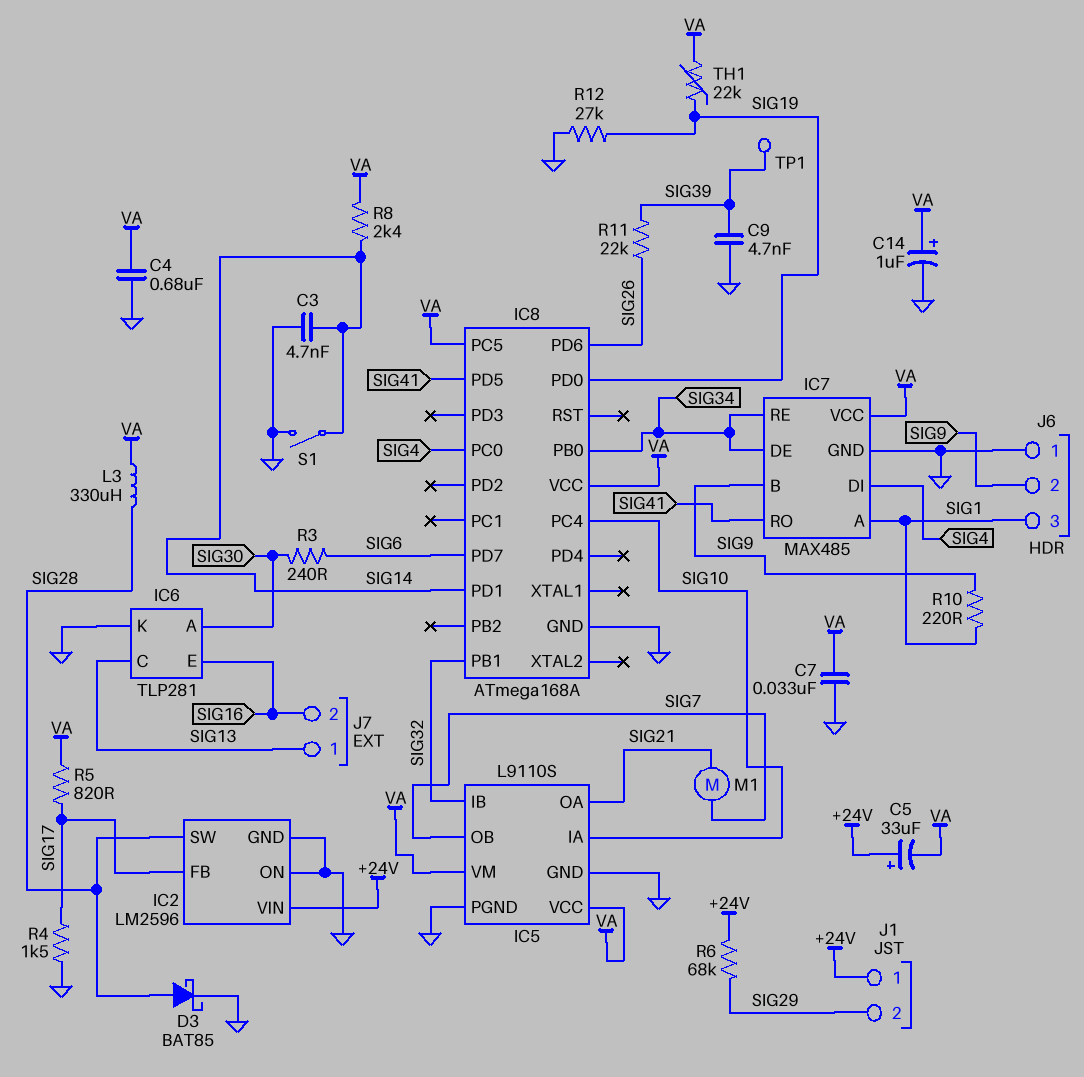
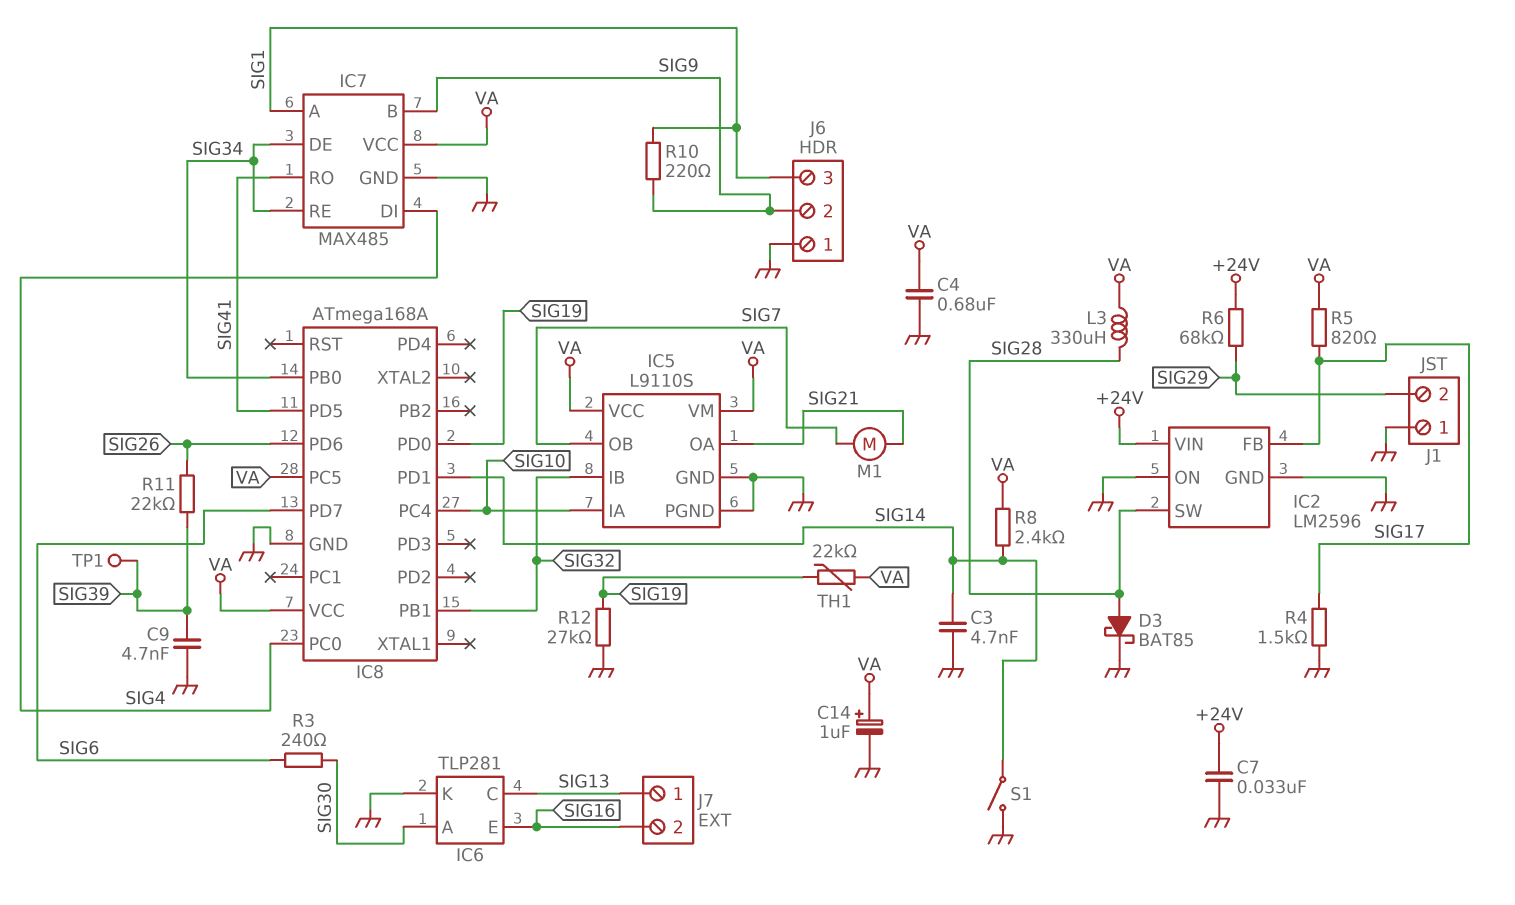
C5: 33uF (plus +24V, minus VA) -> none
C7: 33nF (GND, VA) -> 33nF (+24V, GND)
J1 pin 1: +24V -> GND

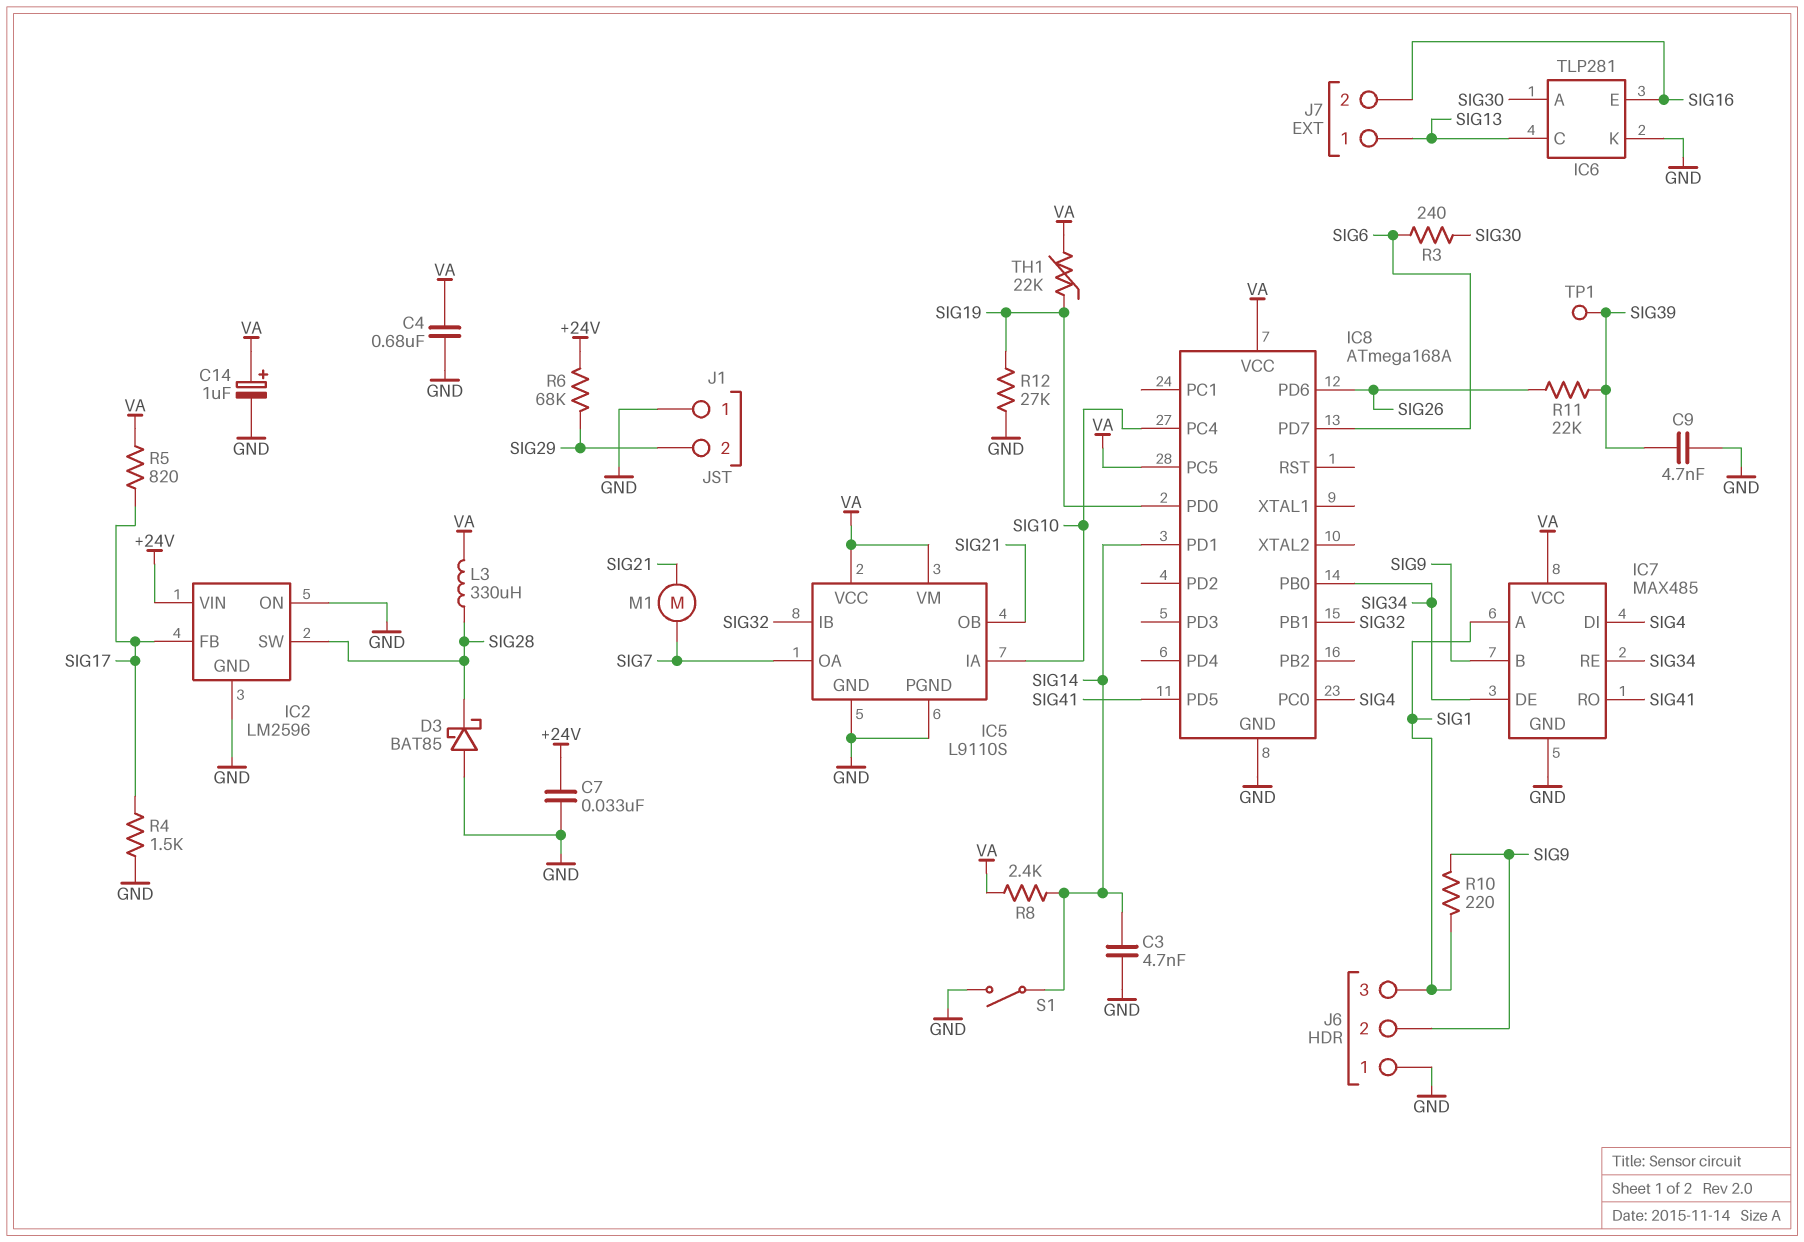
D3: schottky BAT85 (A SIG28, K GND) -> schottky BAT85 (A GND, K SIG28)
IC5 pin OA: SIG21 -> SIG7
IC5 pin OB: SIG7 -> SIG21

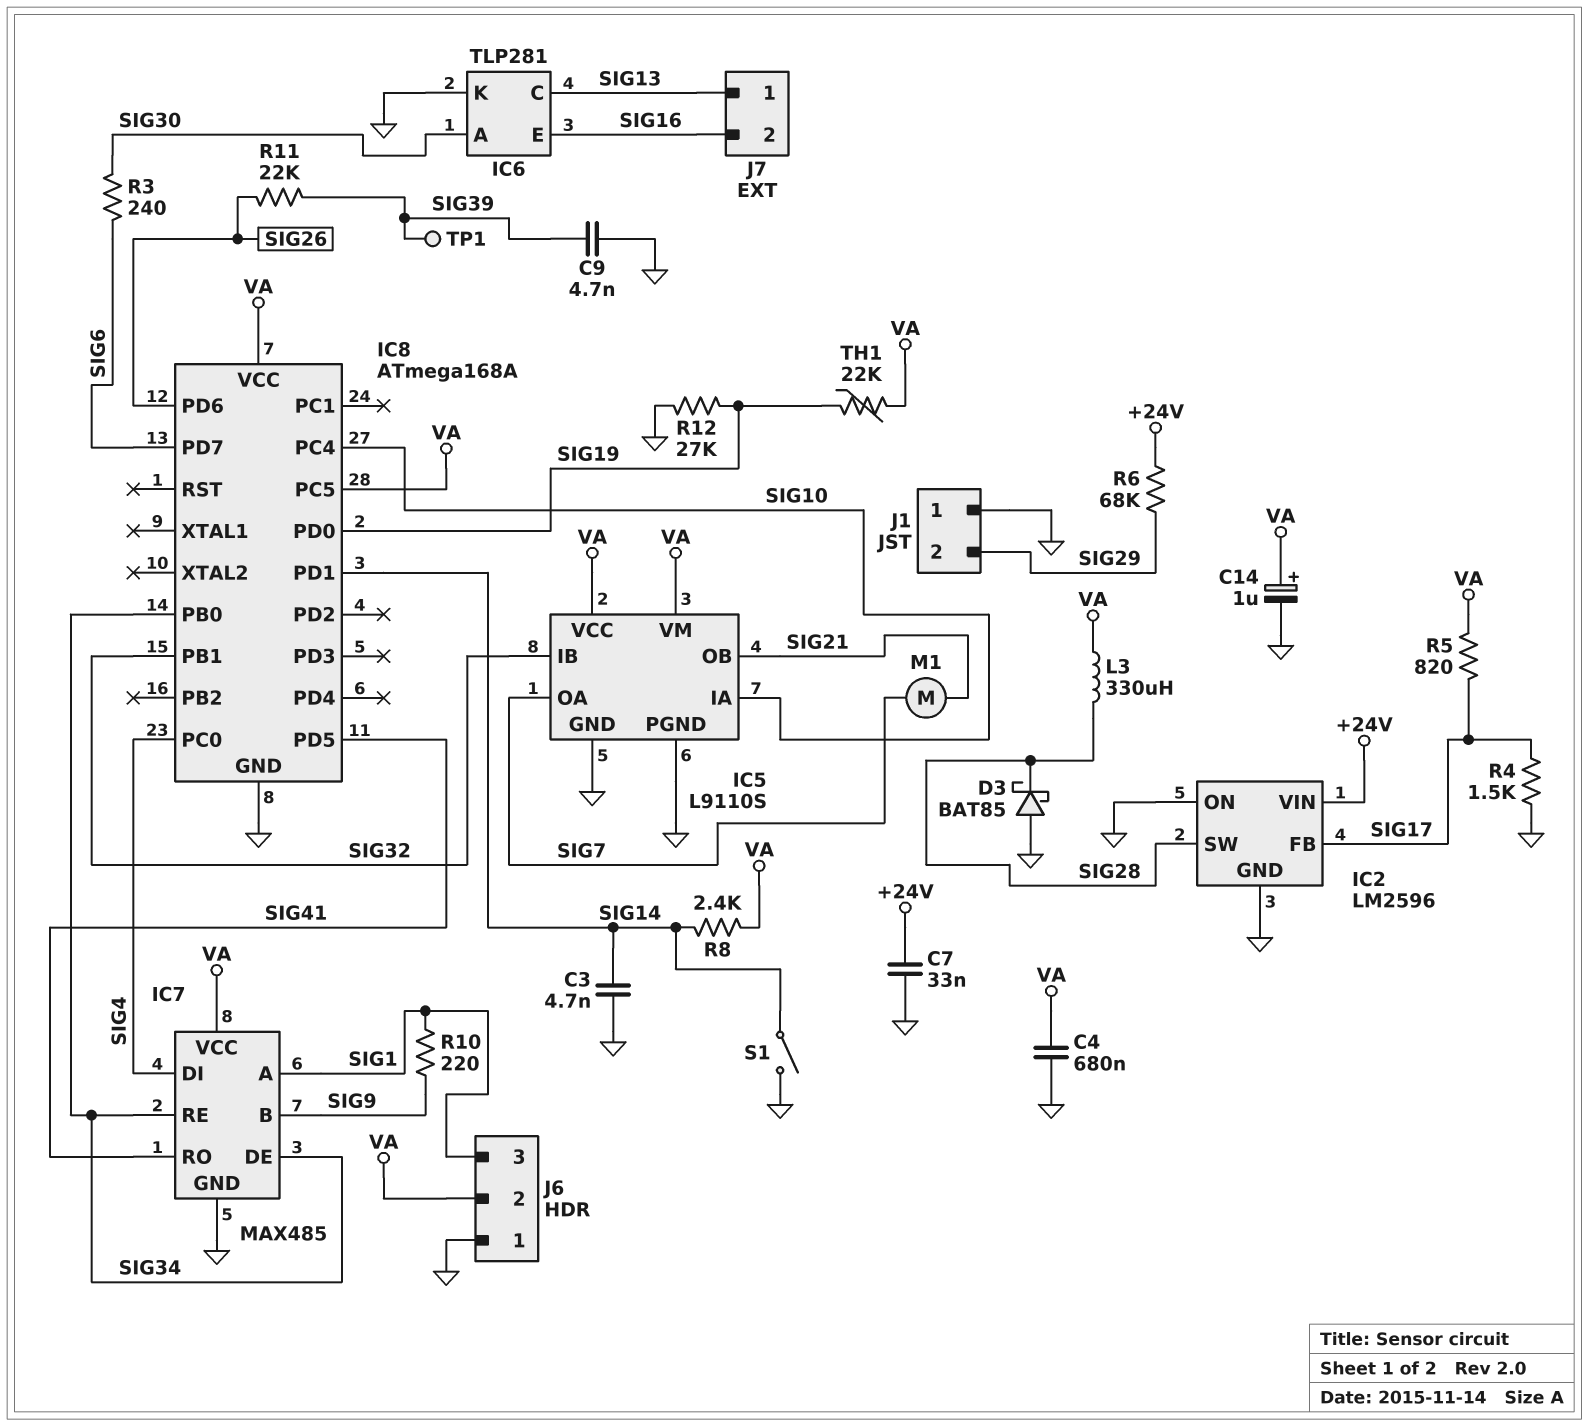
J6 pin 2: SIG9 -> VA

